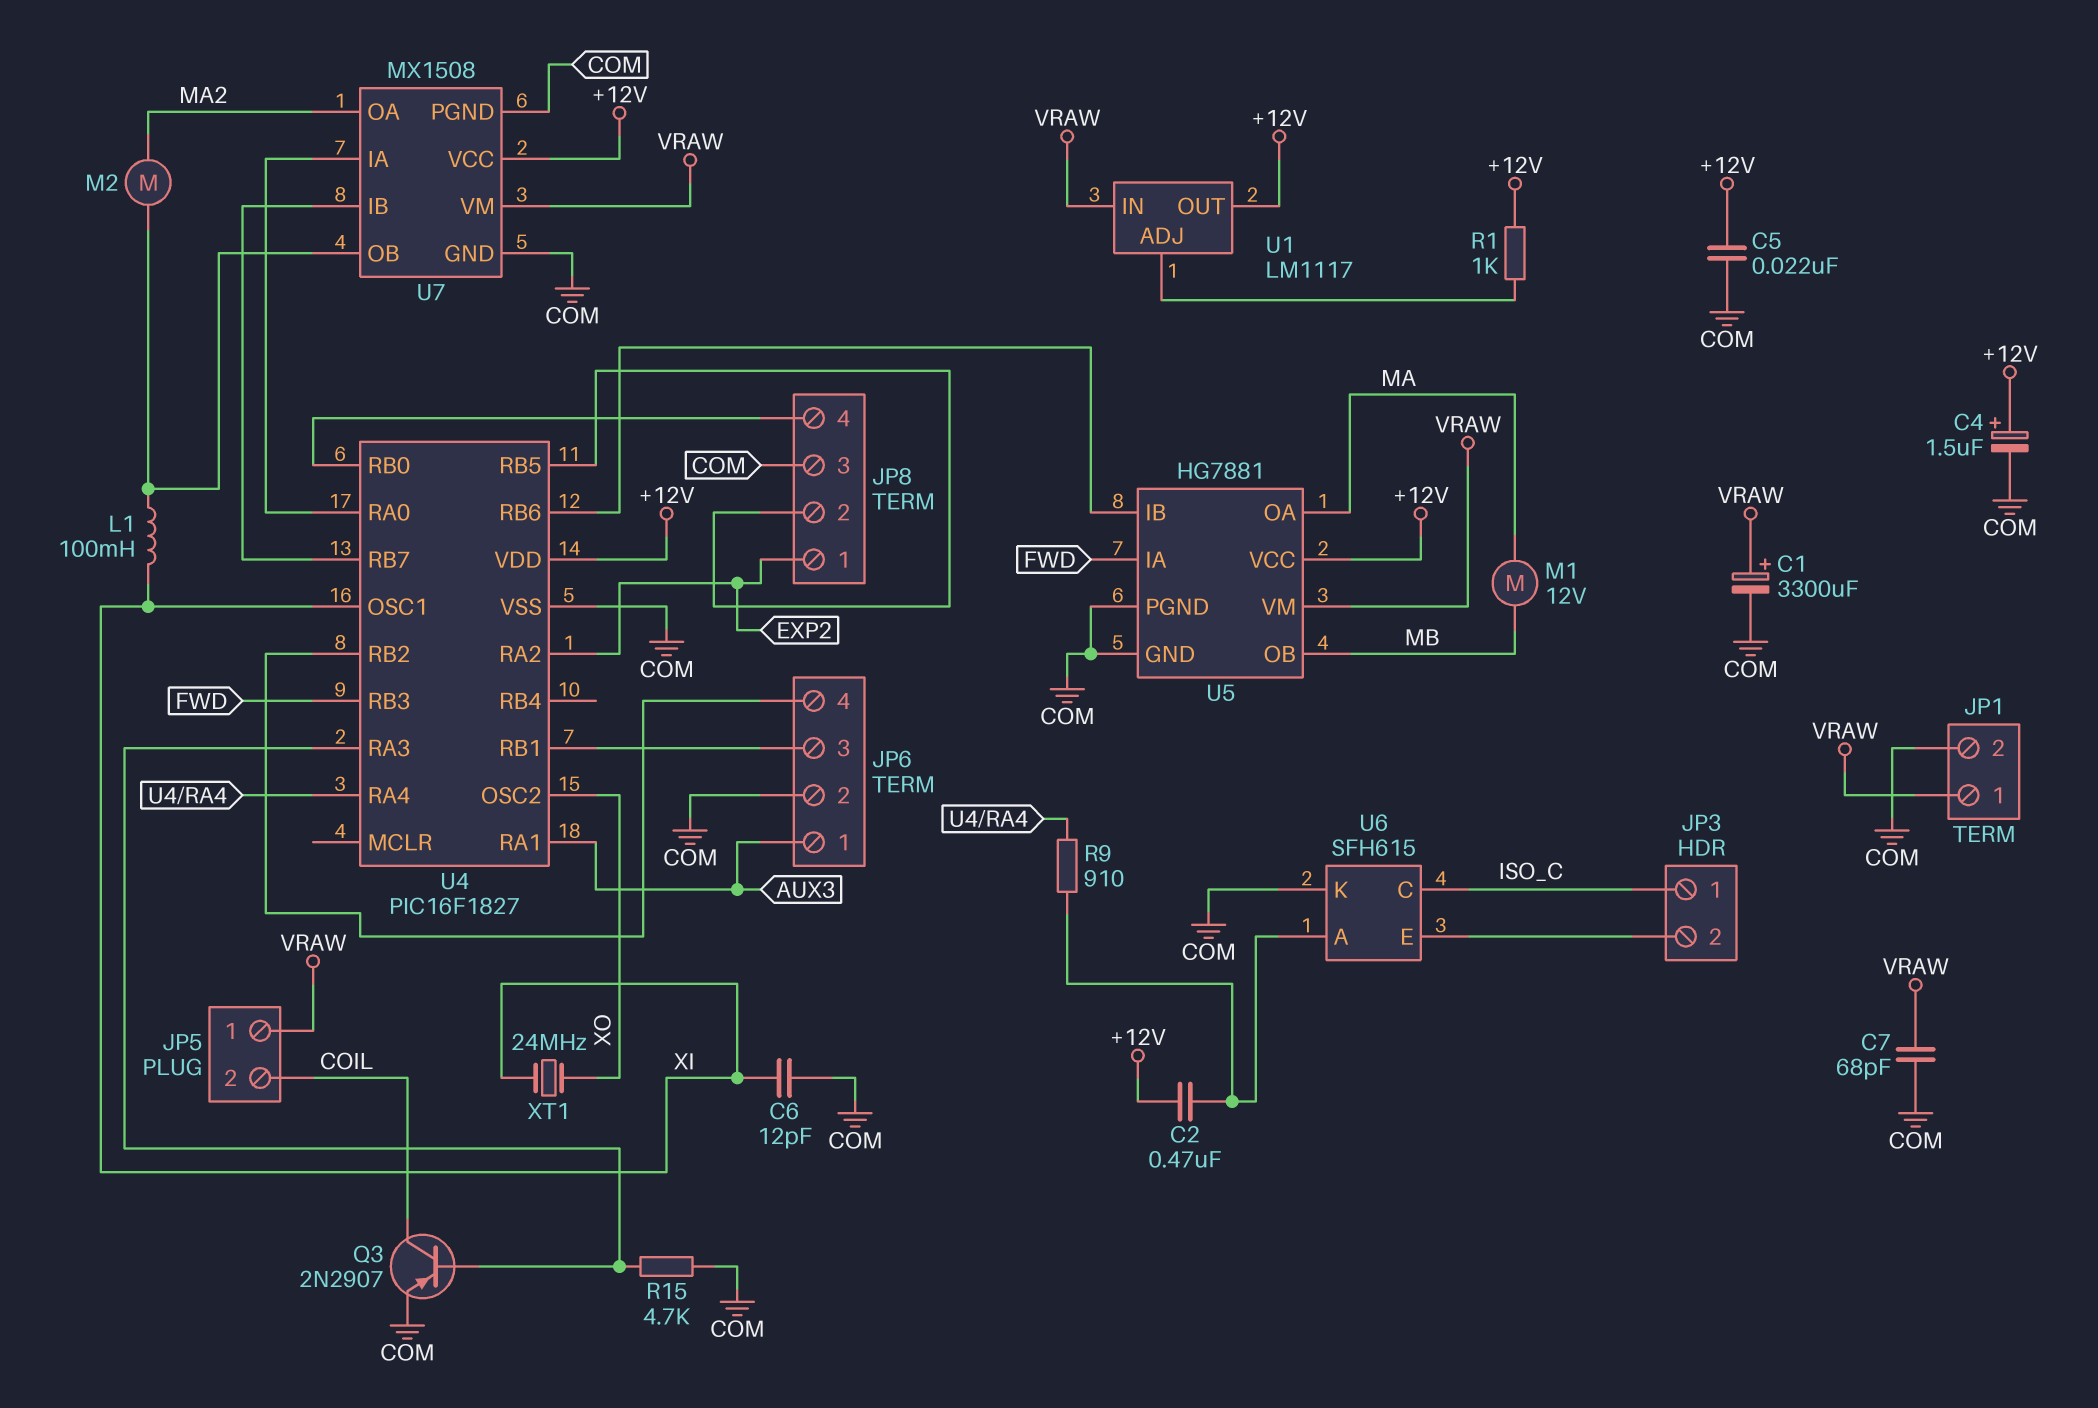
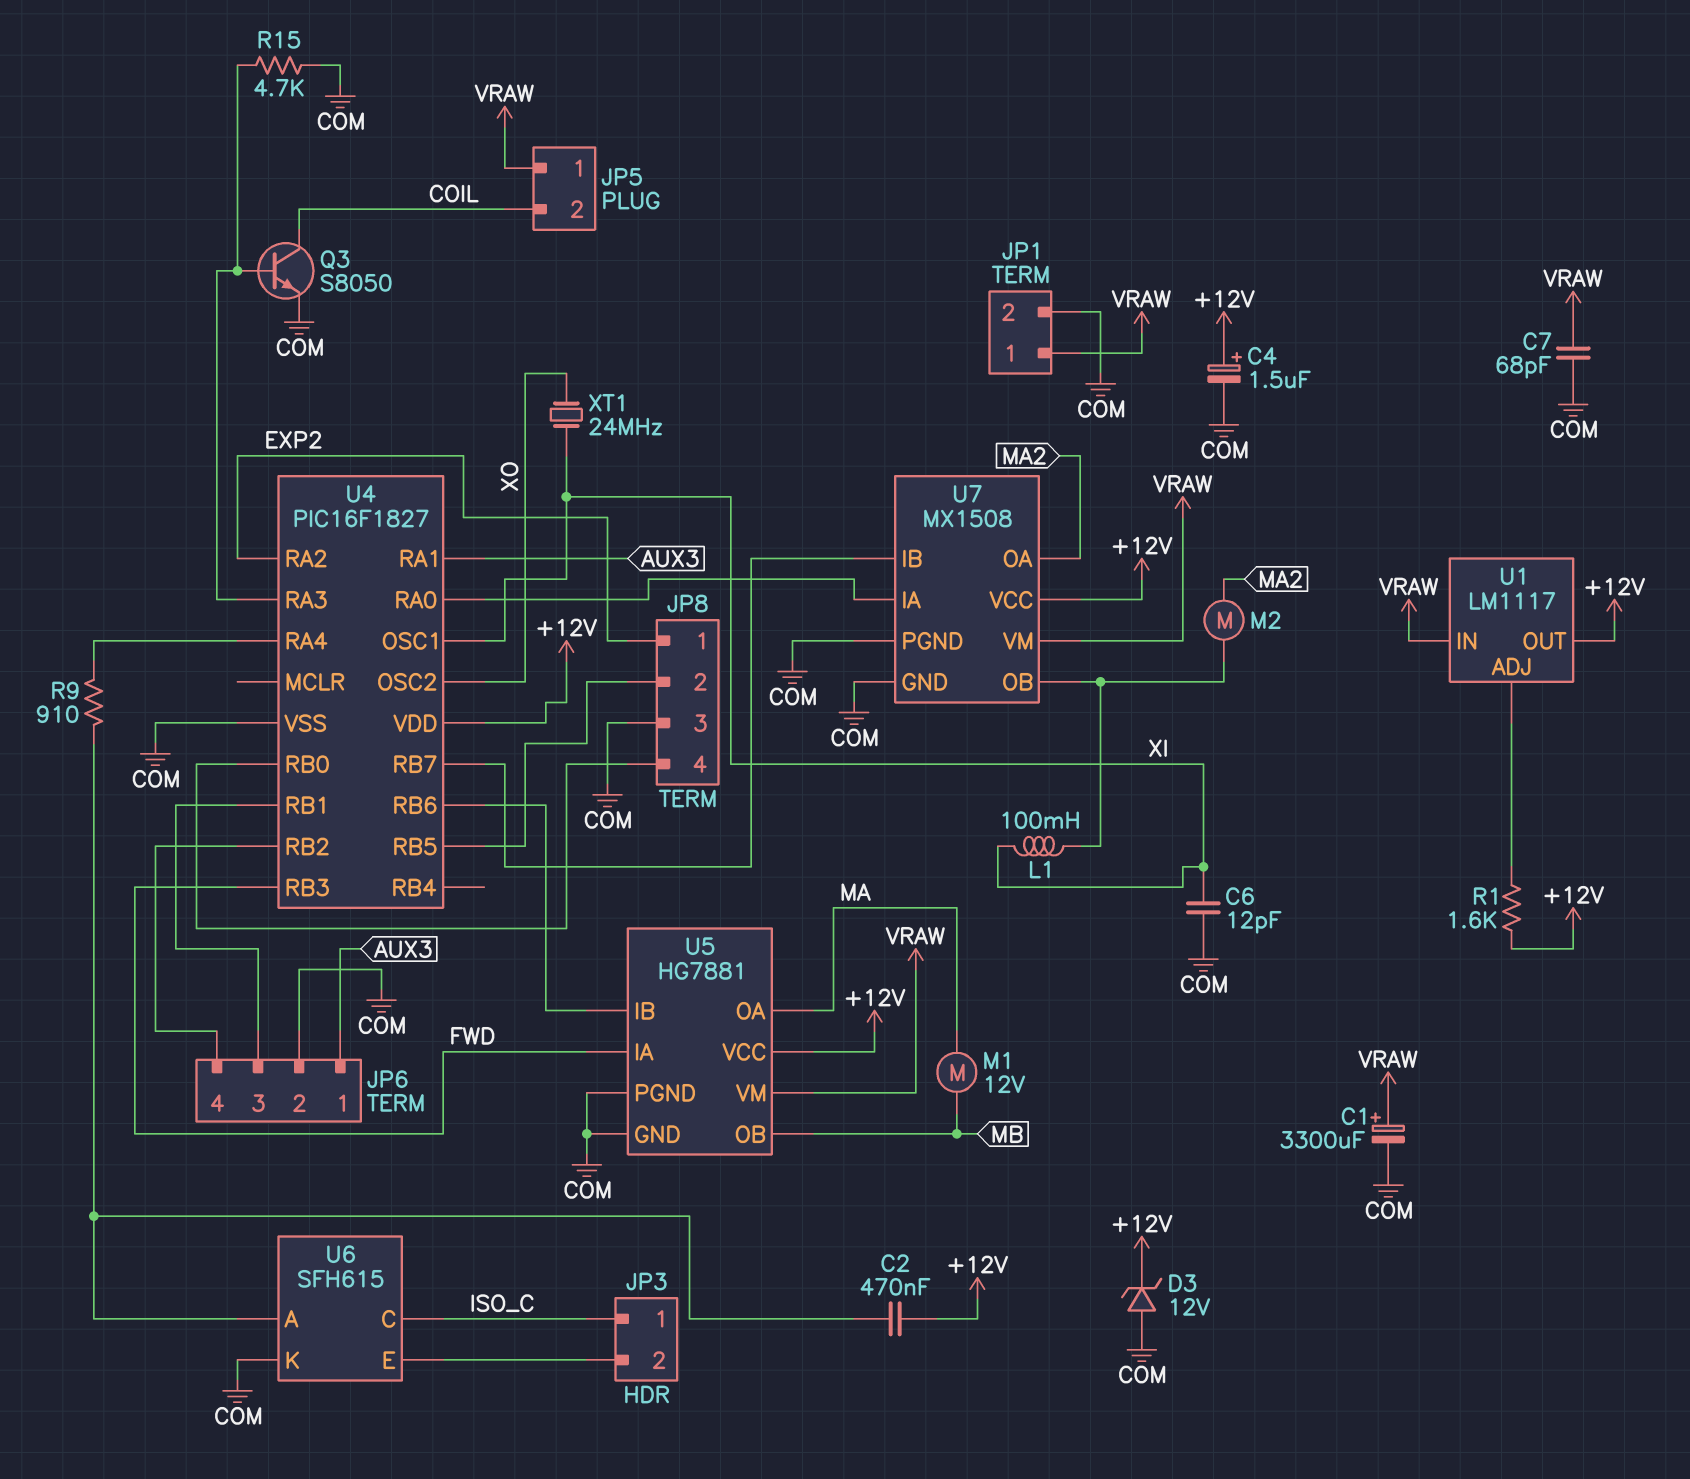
C5: 22nF (+12V, COM) -> none
D3: none -> zener 12V (A COM, K +12V)
Q3: PNP 2N2907 (B U4/RA3, C COIL, E COM) -> NPN S8050 (B U4/RA3, C COIL, E COM)
R1: 1k (+12V, U1/ADJ) -> 1.6k (+12V, U1/ADJ)

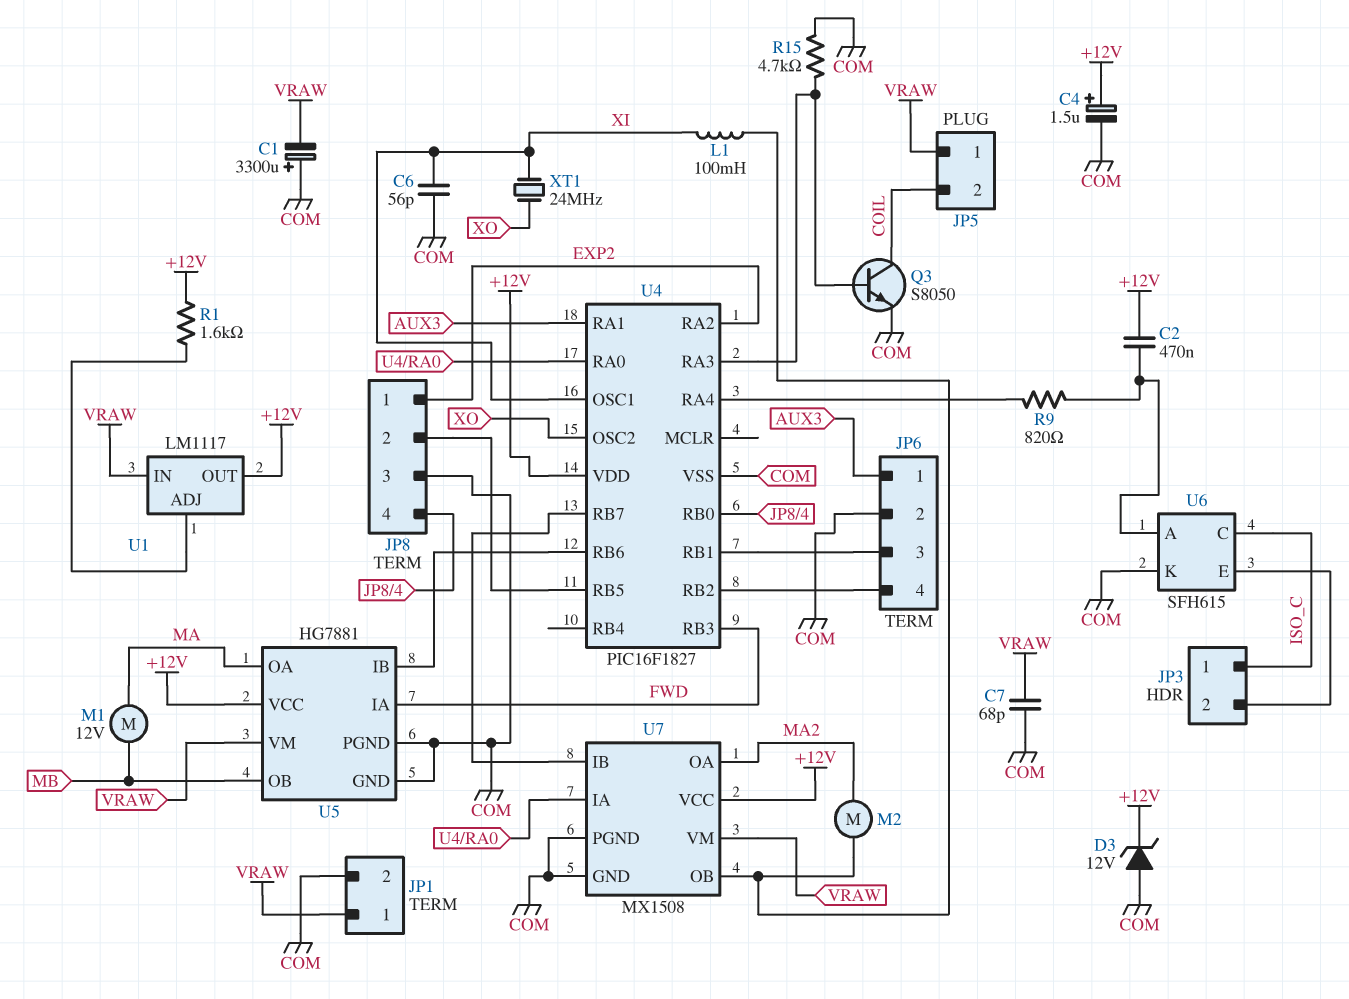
C1: 3300uF (plus VRAW, minus COM) -> 3300uF (plus COM, minus VRAW)
C6: 12pF (COM, XI) -> 56pF (COM, XI)
R9: 910 (U4/RA4, U6/A) -> 820 (U4/RA4, U6/A)

